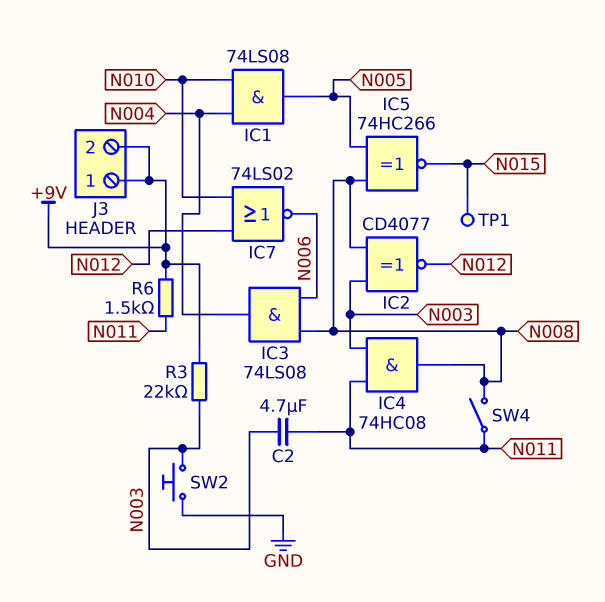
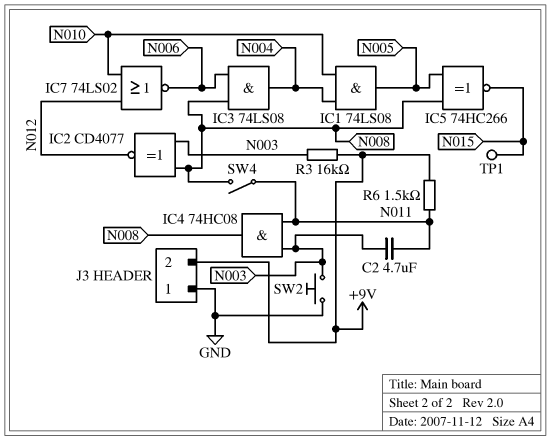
J3 pin 1: +9V -> GND
R3: 22k (+9V, N003) -> 16k (+9V, N003)

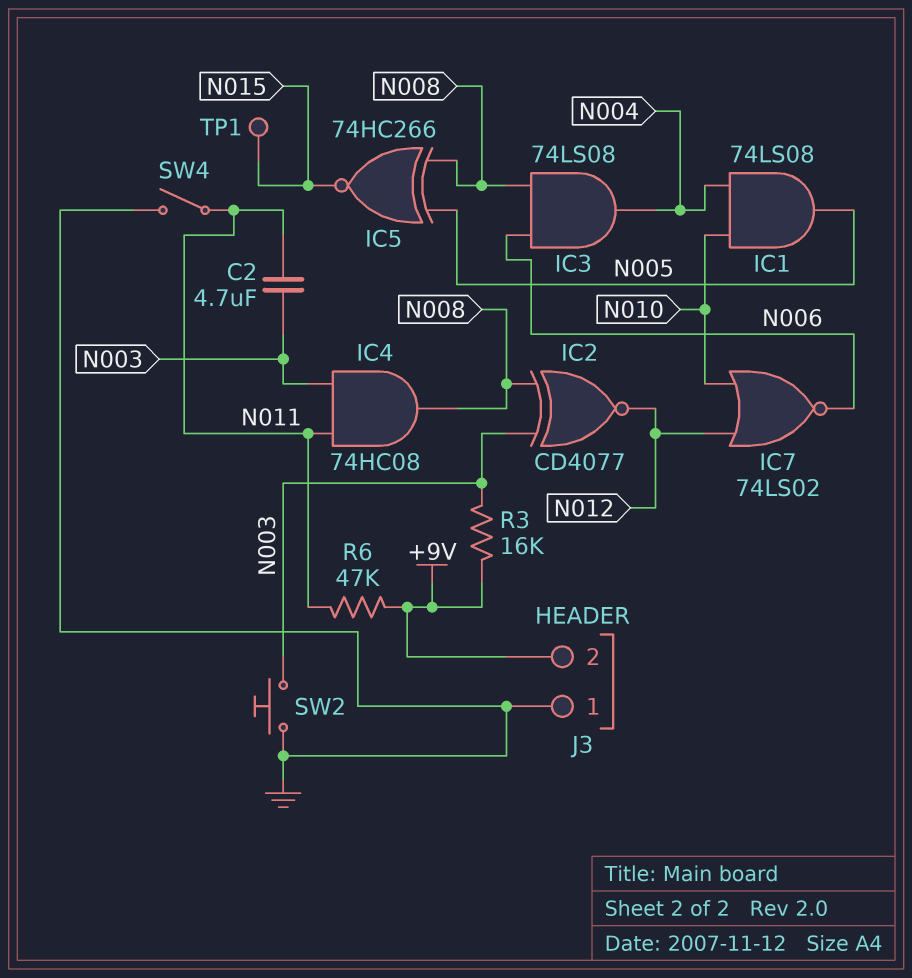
R6: 1.5k (+9V, N011) -> 47k (+9V, N011)
SW4: switch (N008, N011) -> switch (GND, N011)

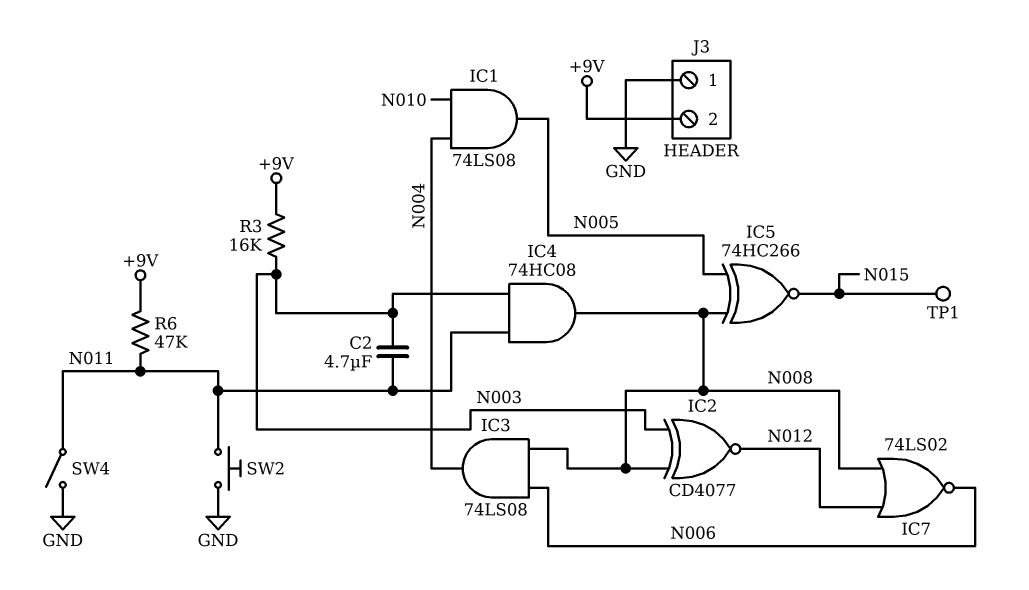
IC7: NOR 74LS02 (in N010, in N012, out N006) -> NOR 74LS02 (in N008, in N012, out N006)
SW2: button (GND, N003) -> button (GND, N011)

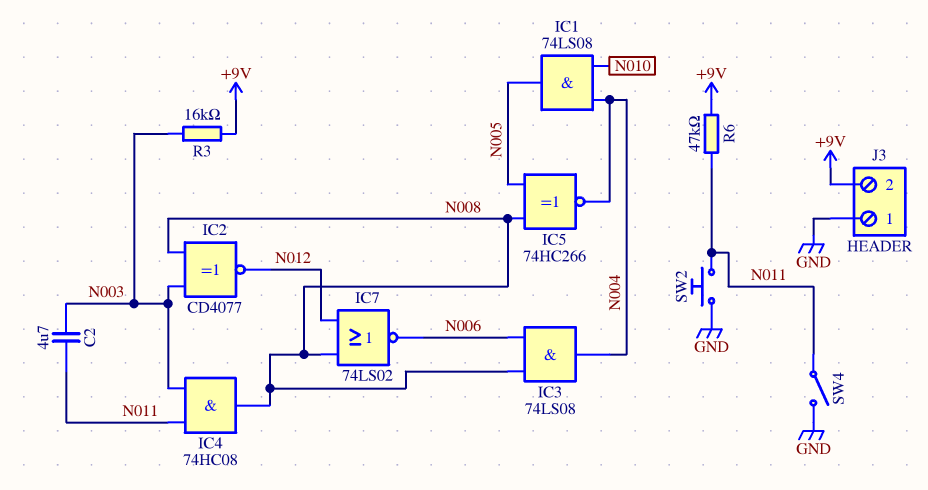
IC5: XNOR 74HC266 (in N005, in N008, out N015) -> XNOR 74HC266 (in N005, in N008, out N004)
TP1: test point (N015) -> none

